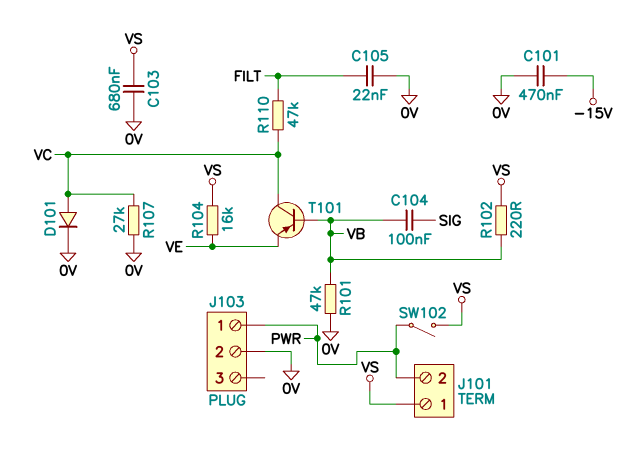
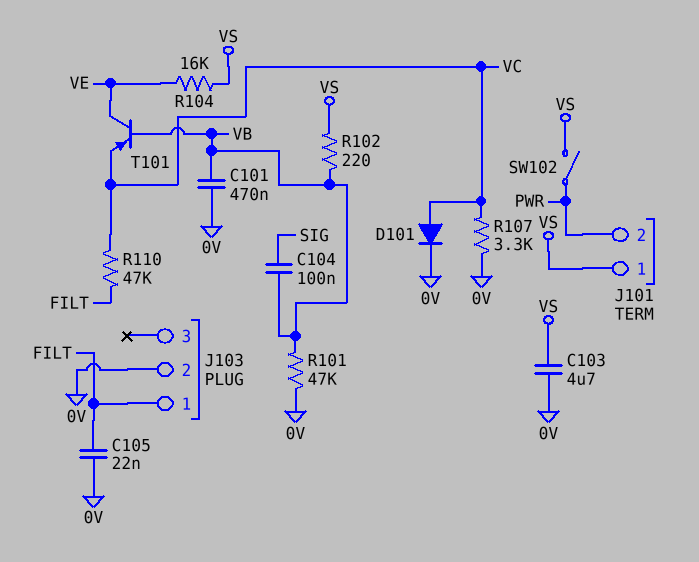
C101: 470nF (-15V, 0V) -> 470nF (0V, VB)
C103: 680nF (0V, VS) -> 4.7uF (0V, VS)
J103 pin 1: PWR -> FILT
R107: 27k (0V, VC) -> 3.3k (0V, VC)
T101: PNP (B VB, C VC, E VE) -> PNP (B VB, C VE, E VC)

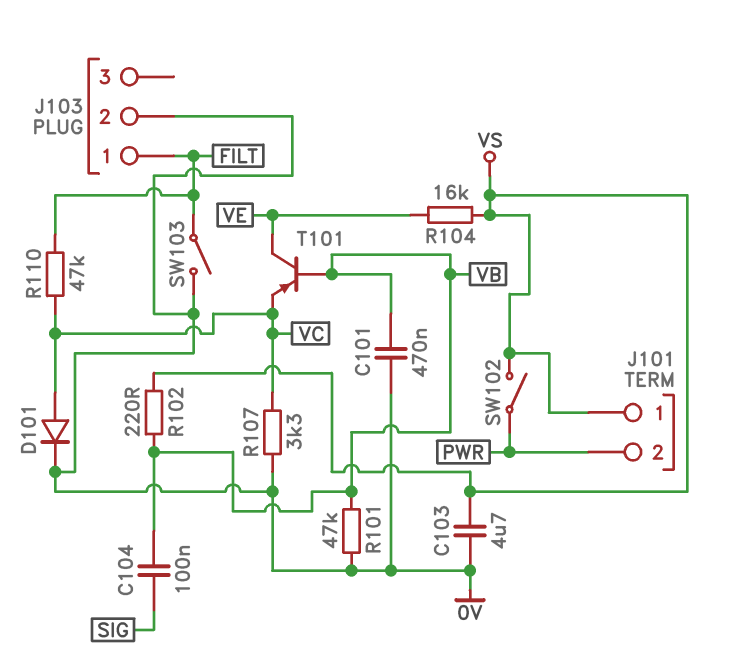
C105: 22nF (0V, FILT) -> none
SW103: none -> switch (0V, FILT)

